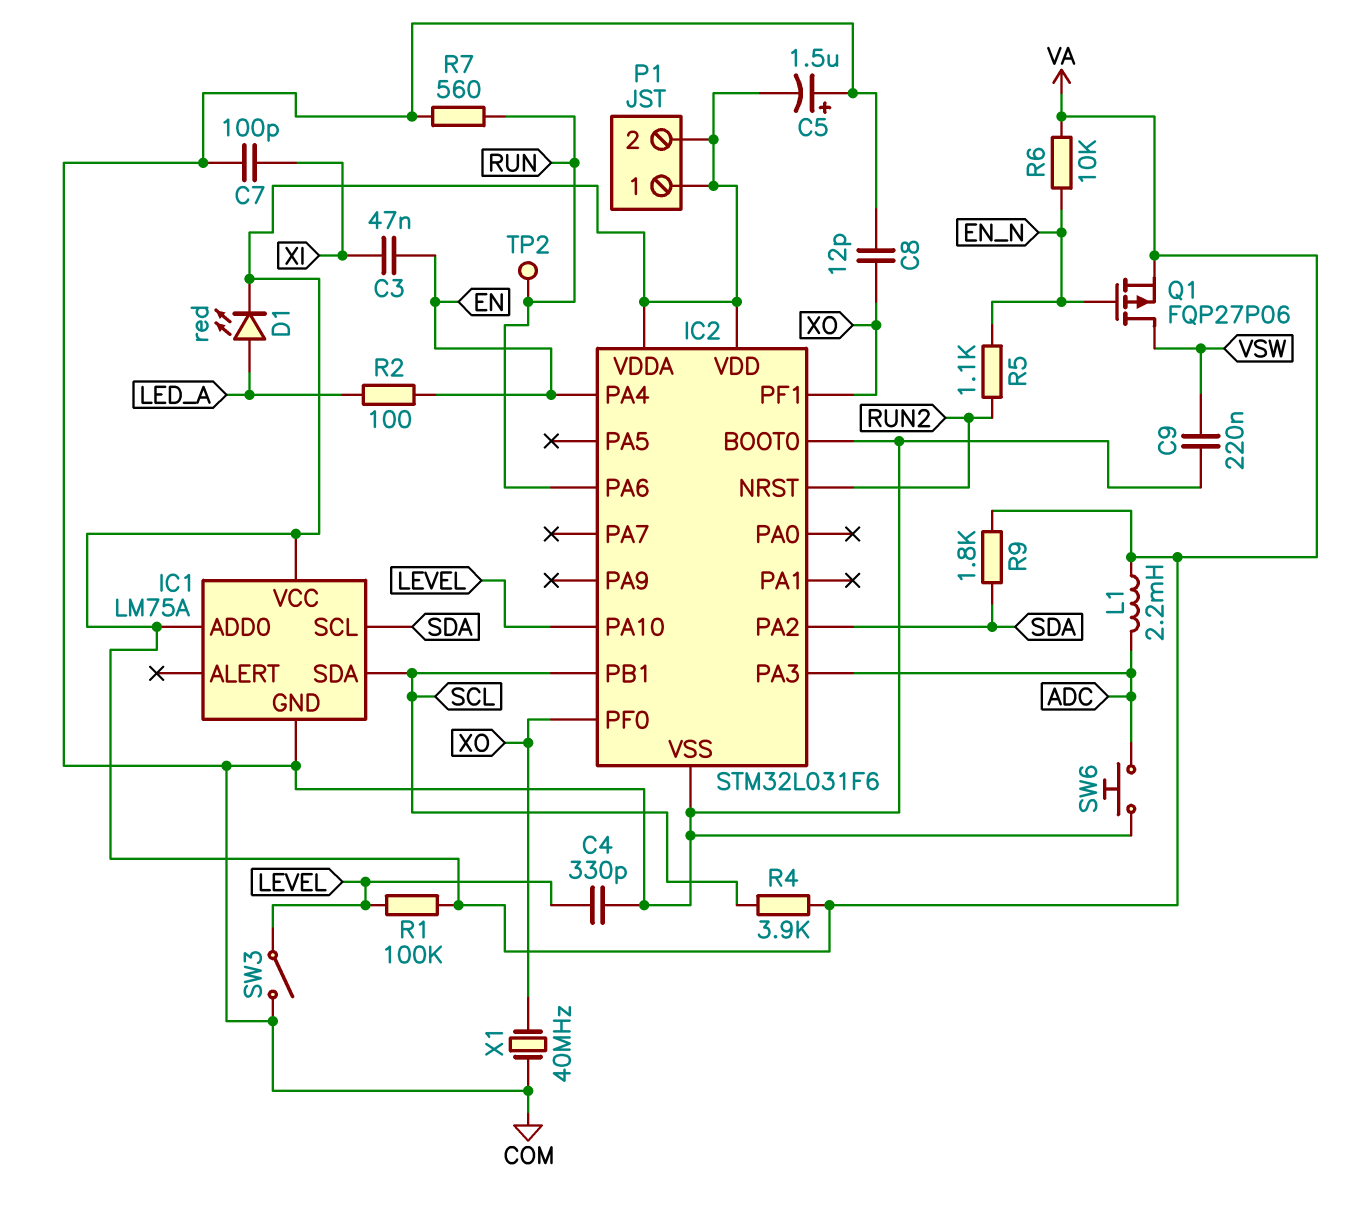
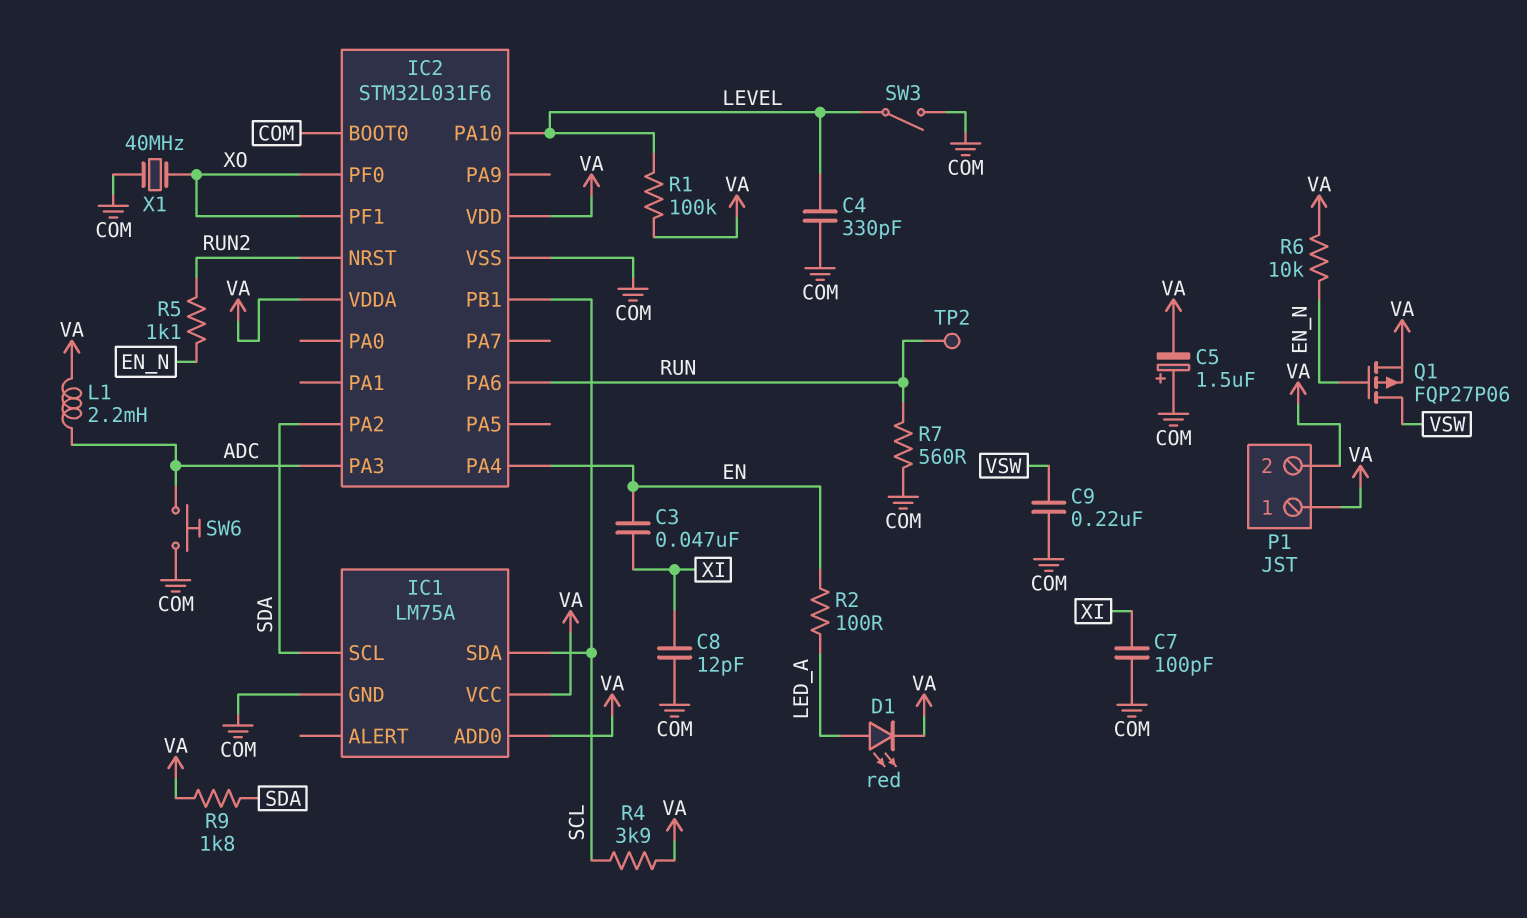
C8: 12pF (COM, XO) -> 12pF (COM, XI)

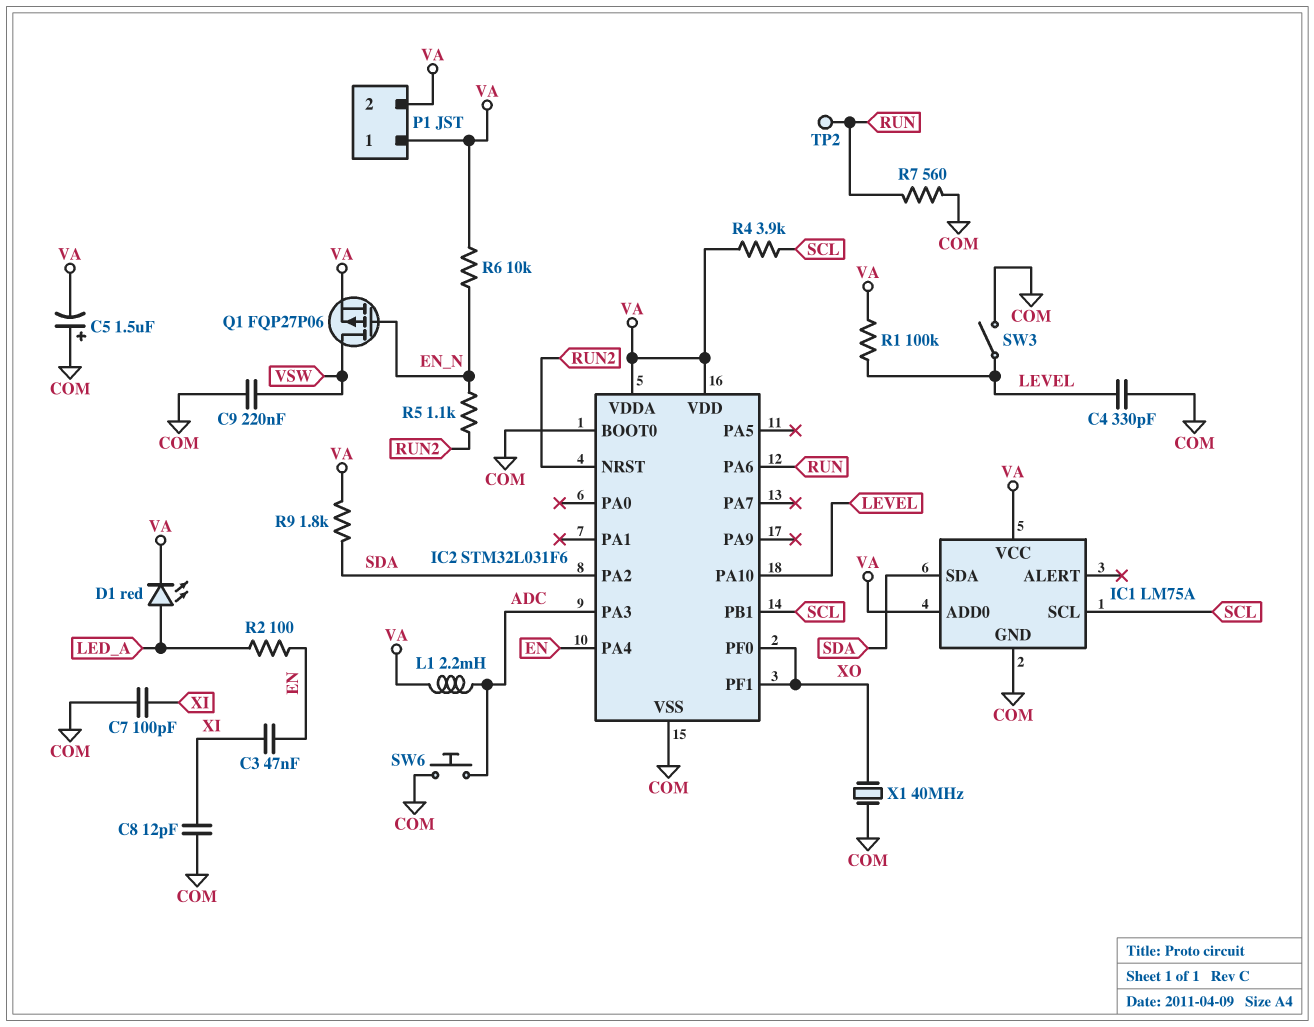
IC1 pin SCL: SDA -> SCL
IC1 pin SDA: SCL -> SDA

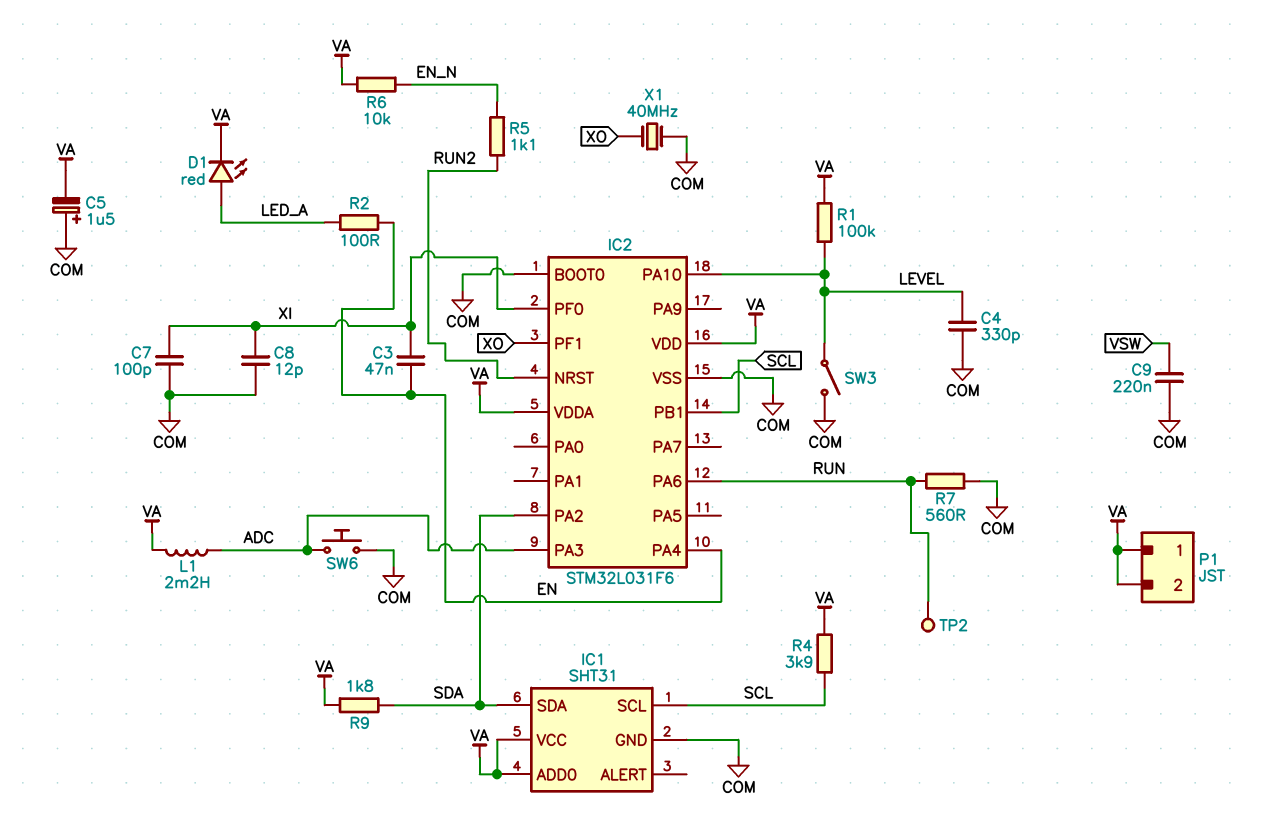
IC1: LM75A -> SHT31
IC2 pin PF0: XO -> XI
Q1: PMOS FQP27P06 (G EN_N, D VSW, S VA) -> none

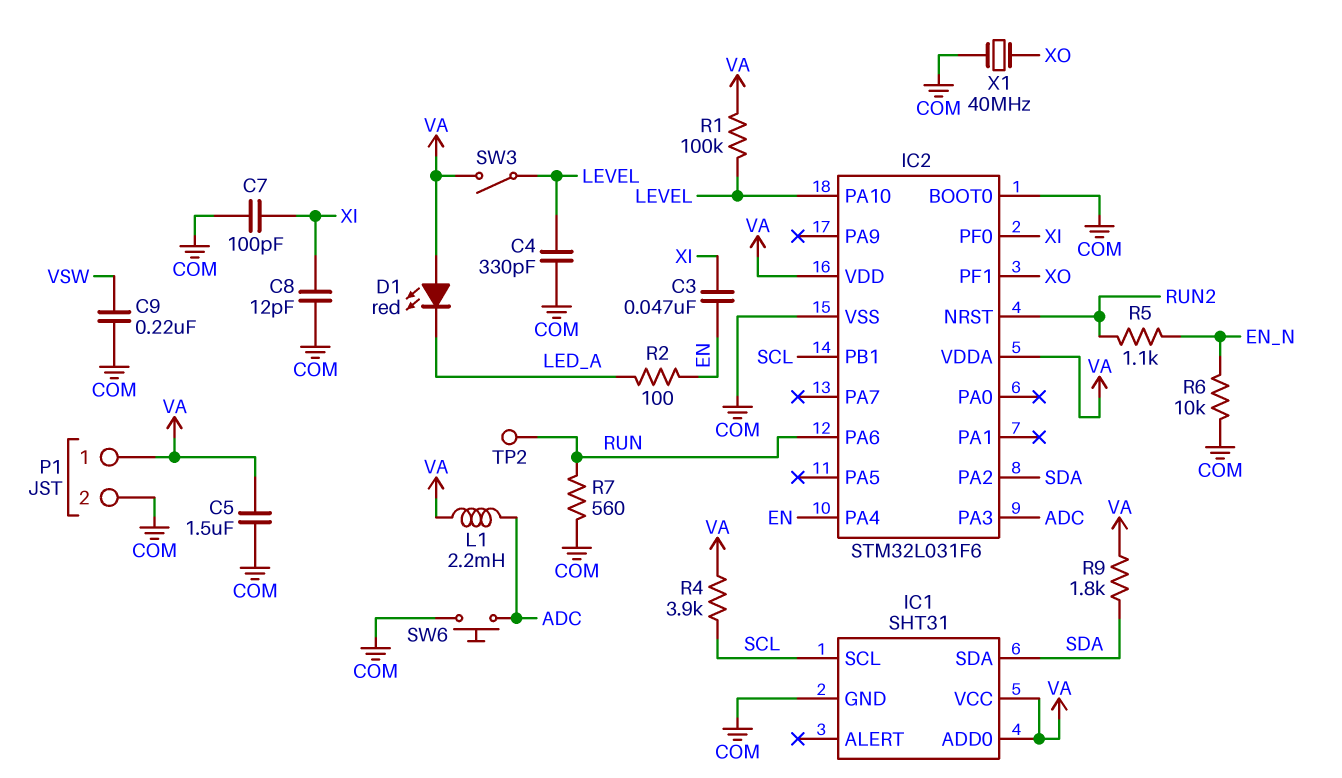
C5: 1.5uF (plus COM, minus VA) -> 1.5uF (COM, VA)
D1: LED red (A LED_A, K VA) -> LED red (A VA, K LED_A)
P1 pin 2: VA -> COM
R6: 10k (EN_N, VA) -> 10k (COM, EN_N)
SW3: switch (COM, LEVEL) -> switch (LEVEL, VA)

